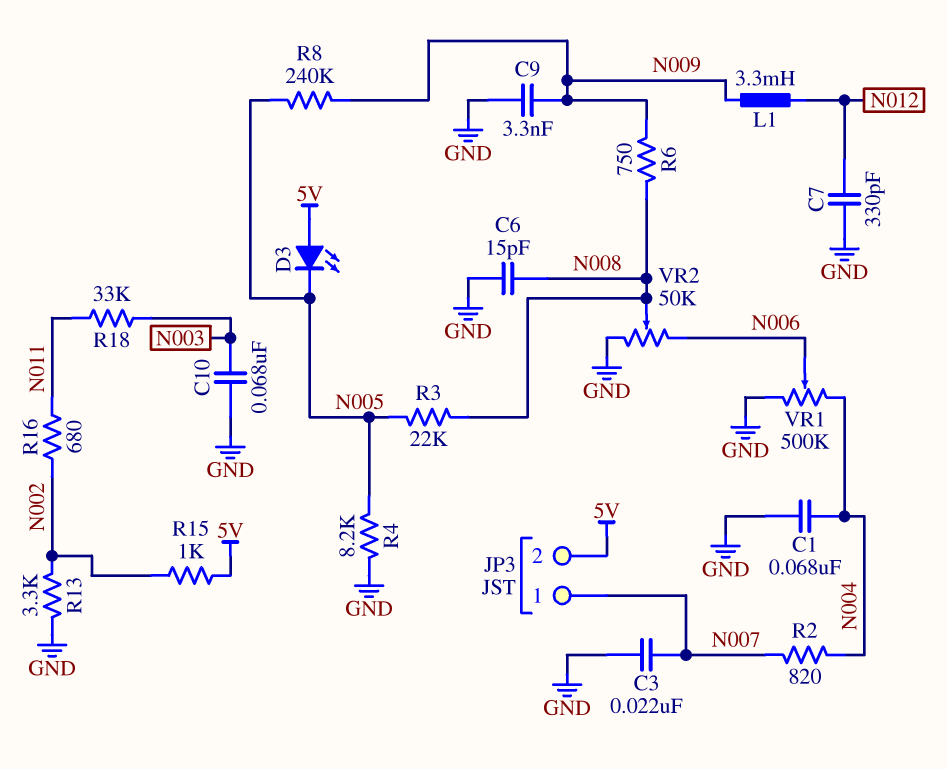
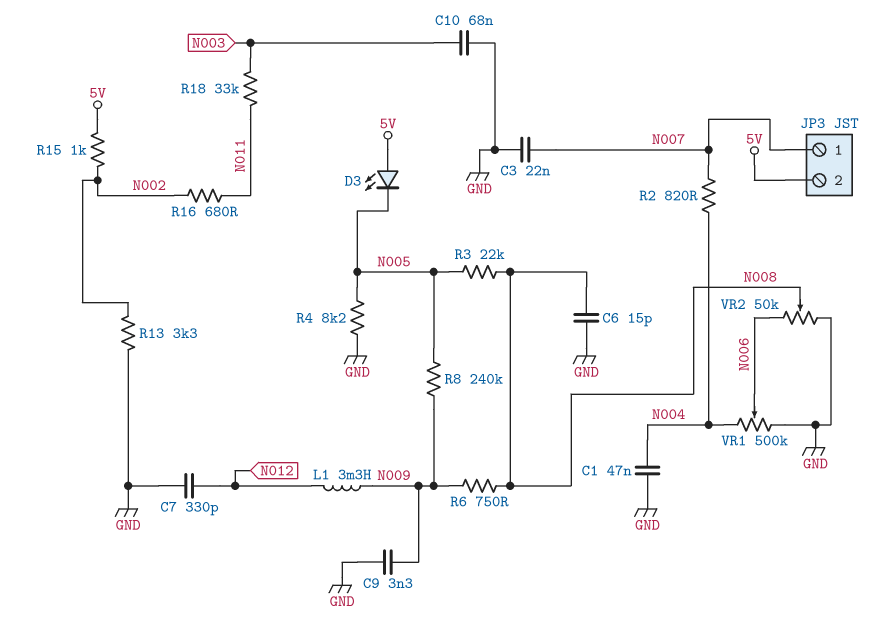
C1: 68nF (GND, N004) -> 47nF (GND, N004)

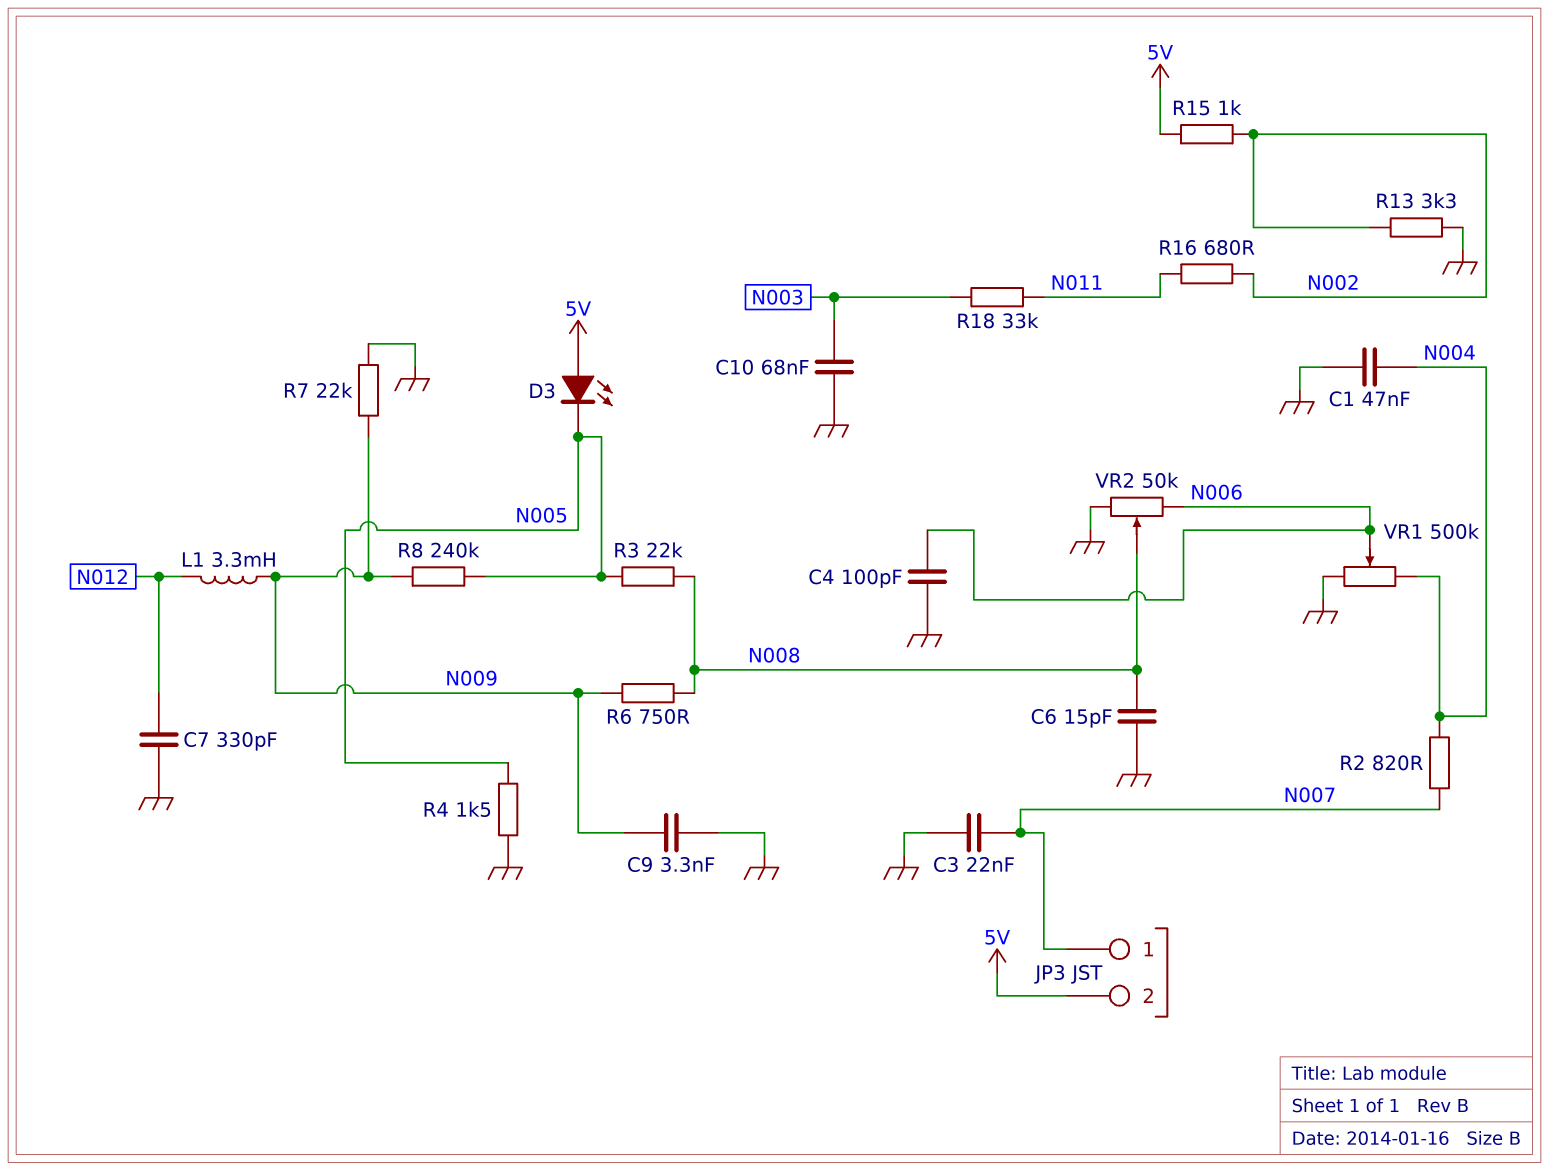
C4: none -> 100pF (GND, N006)
R4: 8.2k (GND, N005) -> 1.5k (GND, N005)
R7: none -> 22k (GND, N009)

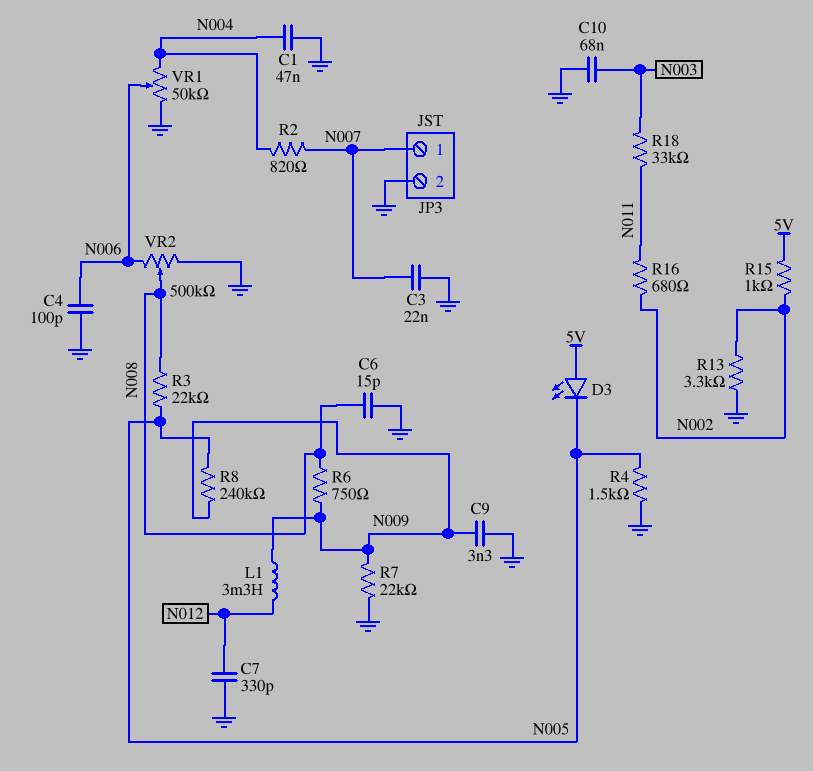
JP3 pin 2: 5V -> GND
VR1: 500k (GND, N004, wiper N006) -> 50k (GND, N004, wiper N006)
VR2: 50k (GND, N006, wiper N008) -> 500k (GND, N006, wiper N008)

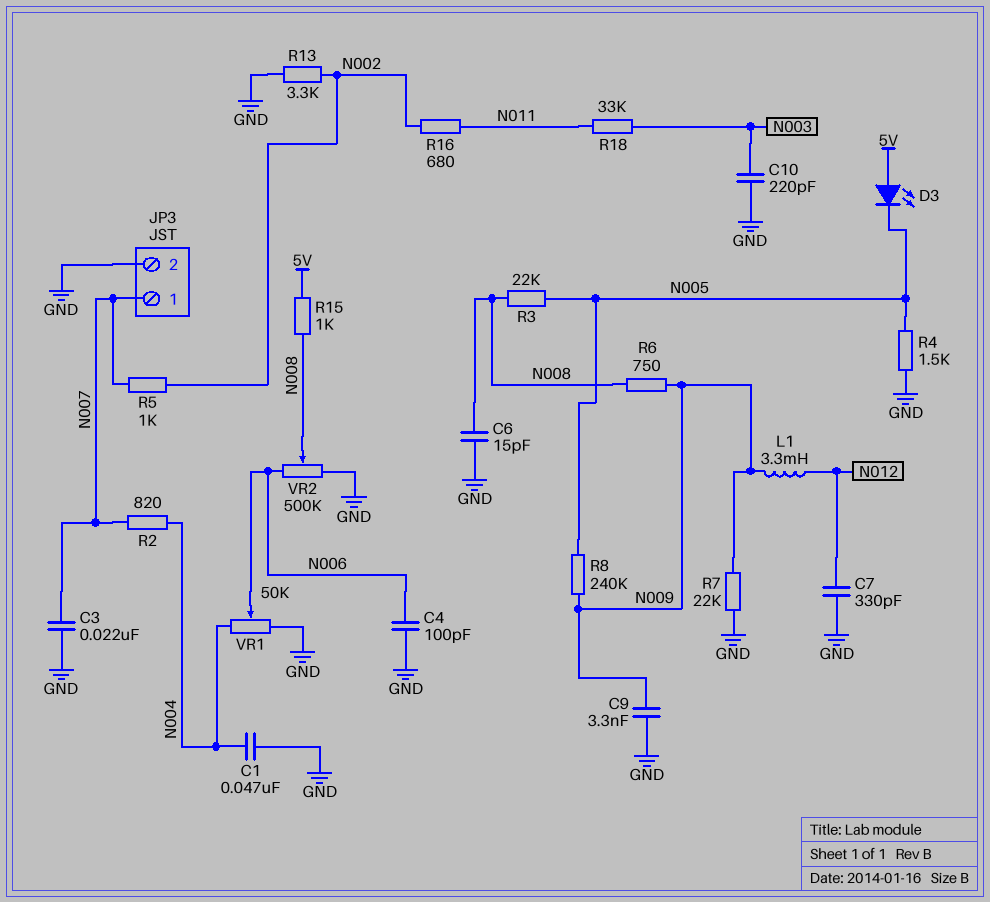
C10: 68nF (GND, N003) -> 220pF (GND, N003)
R5: none -> 1k (N002, N007)
R15: 1k (5V, N002) -> 1k (5V, N008)

